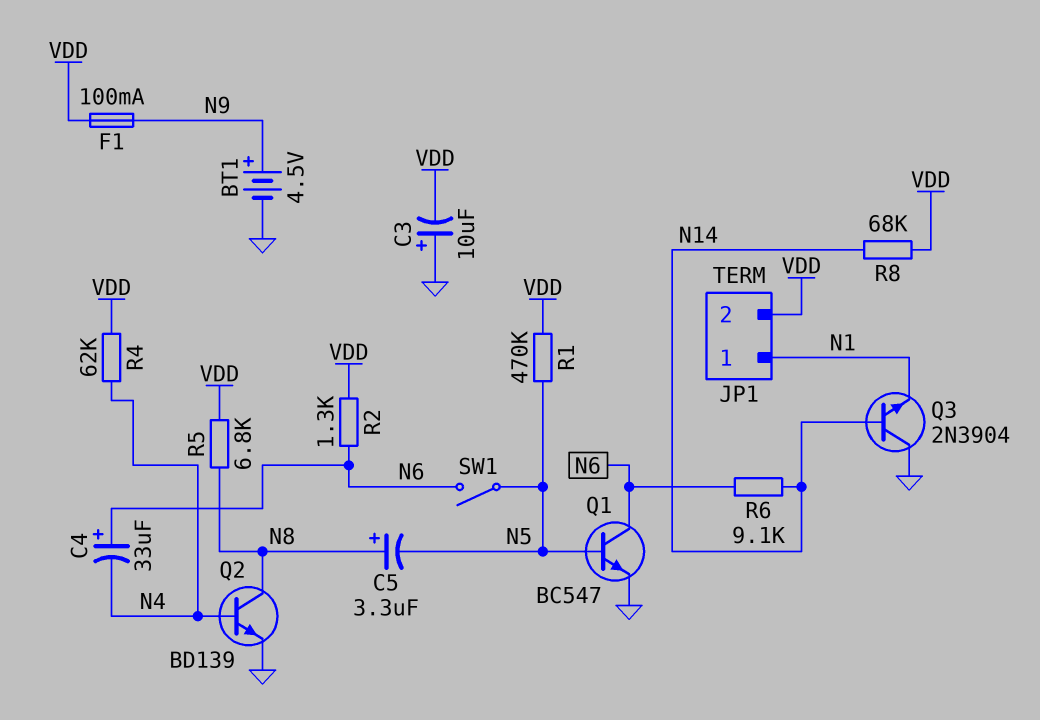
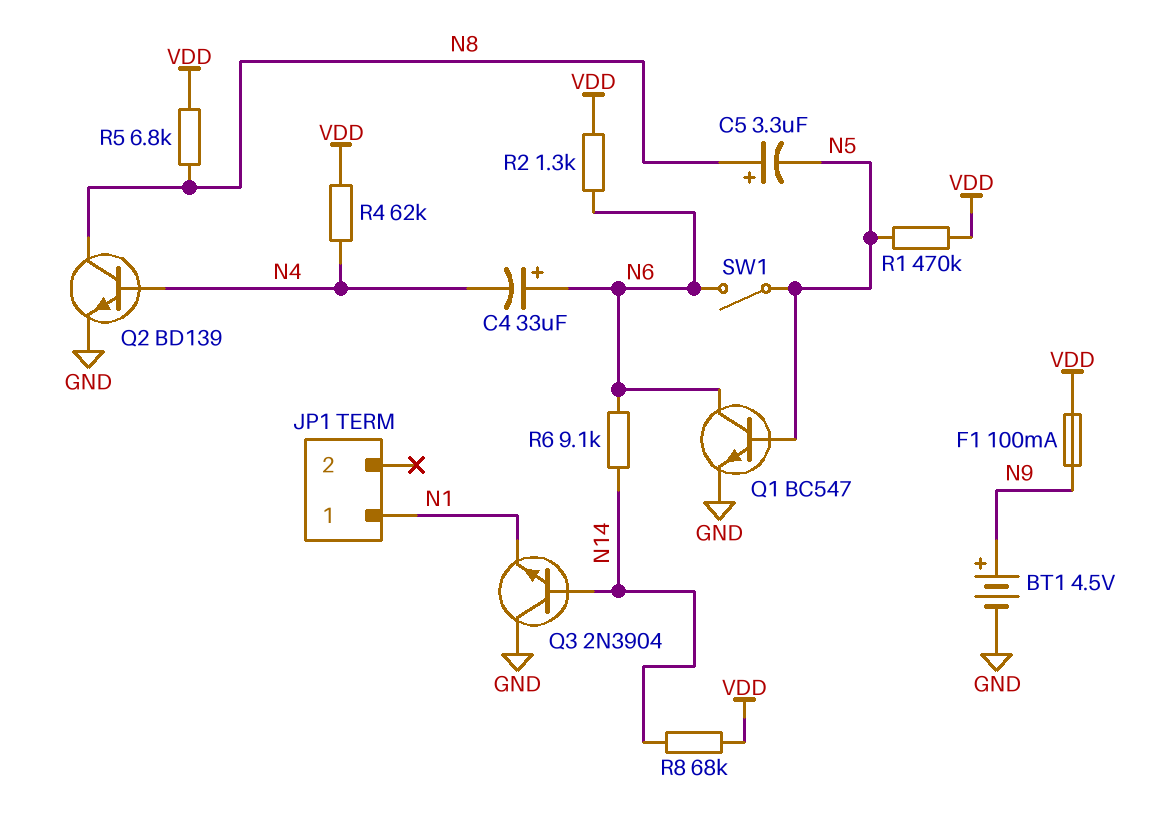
C3: 10uF (plus GND, minus VDD) -> none
JP1 pin 2: VDD -> none

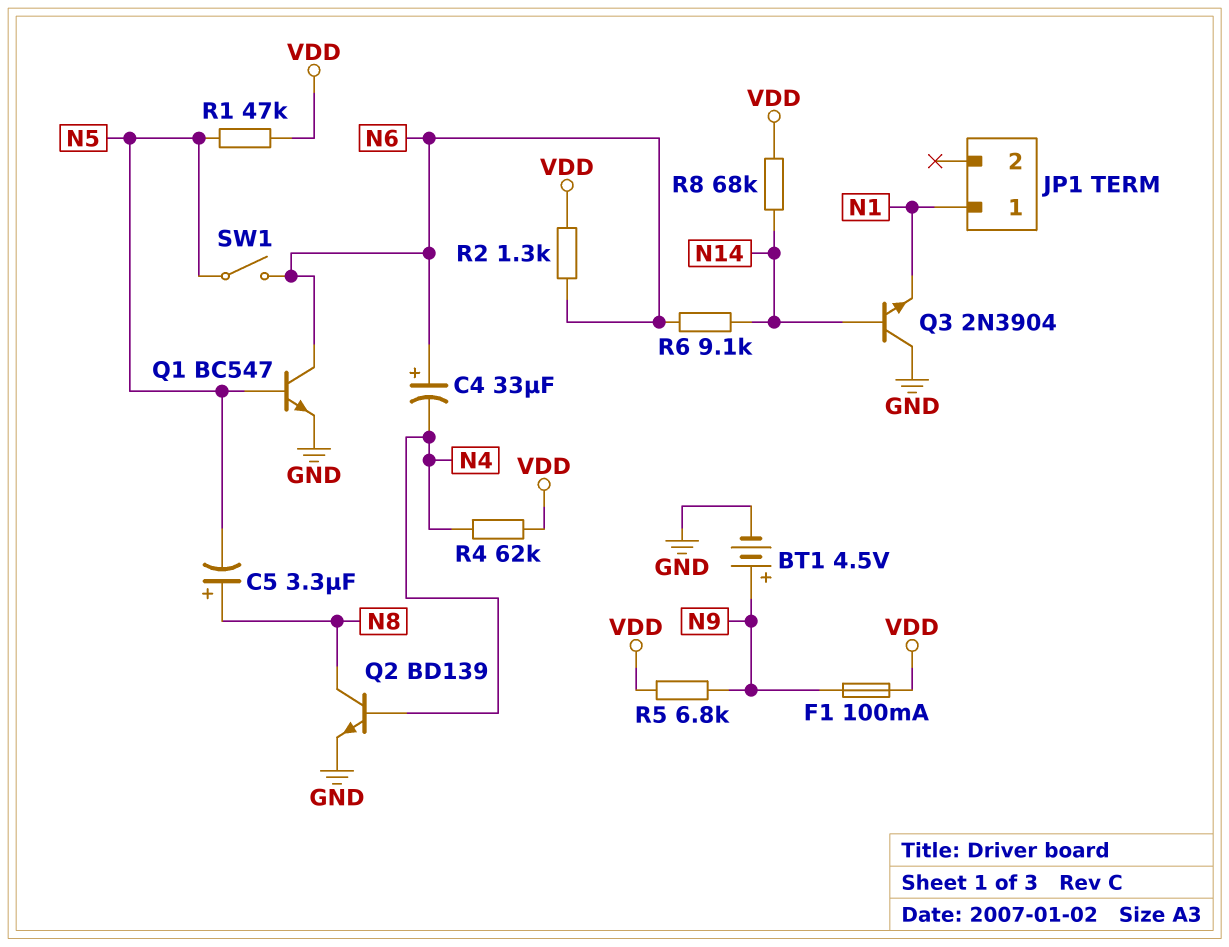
R1: 470k (N5, VDD) -> 47k (N5, VDD)
R5: 6.8k (N8, VDD) -> 6.8k (N9, VDD)

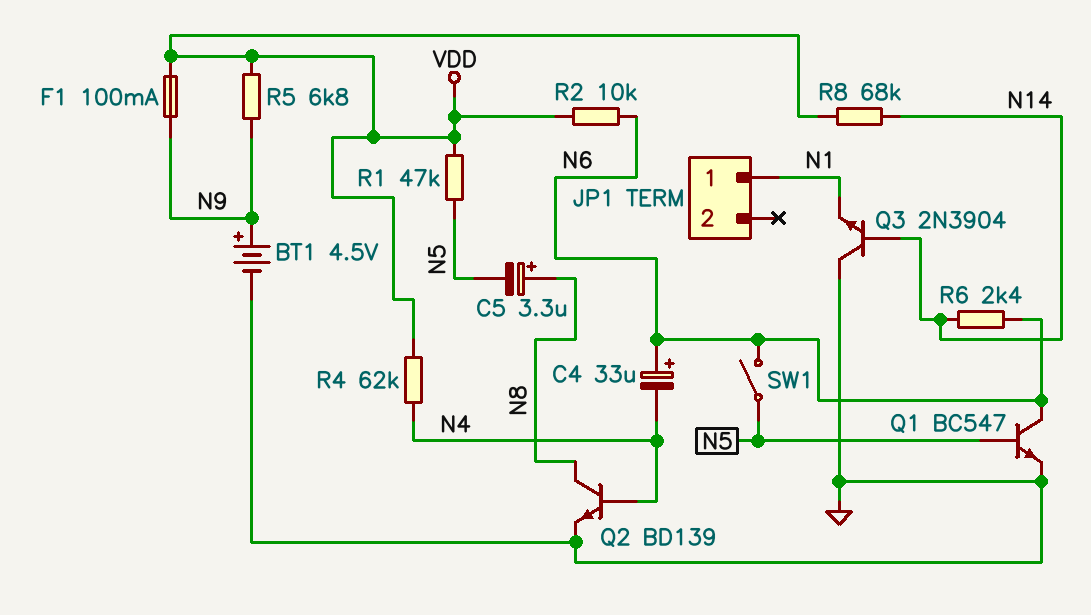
R2: 1.3k (N6, VDD) -> 10k (N6, VDD)
R6: 9.1k (N6, N14) -> 2.4k (N6, N14)

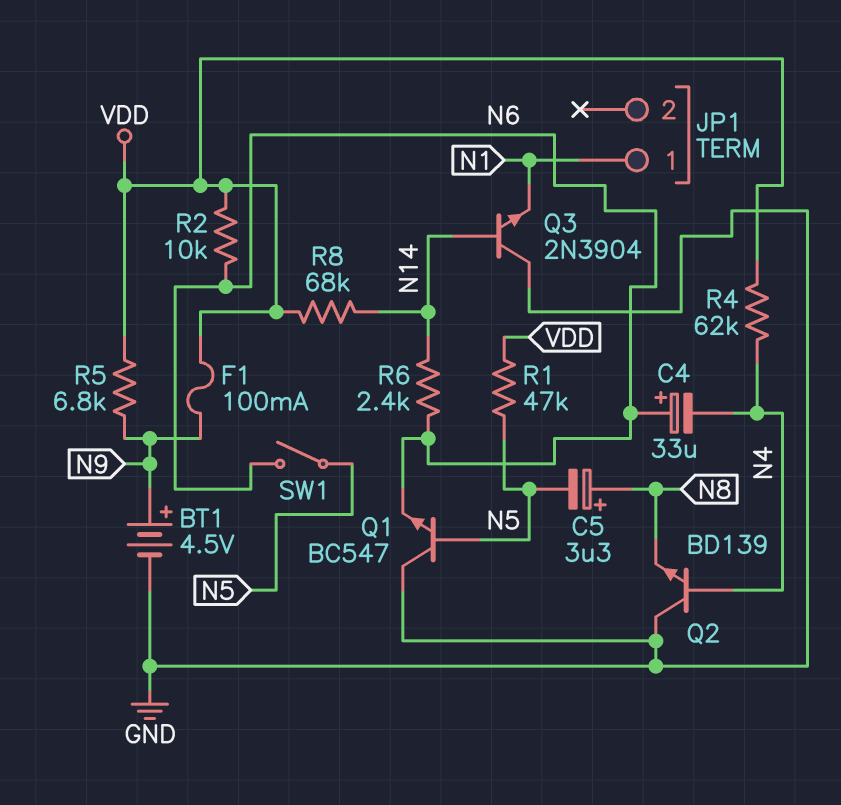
Q1: NPN BC547 (B N5, C N6, E GND) -> NPN BC547 (B N5, C GND, E N6)
Q2: NPN BD139 (B N4, C N8, E GND) -> NPN BD139 (B N4, C GND, E N8)

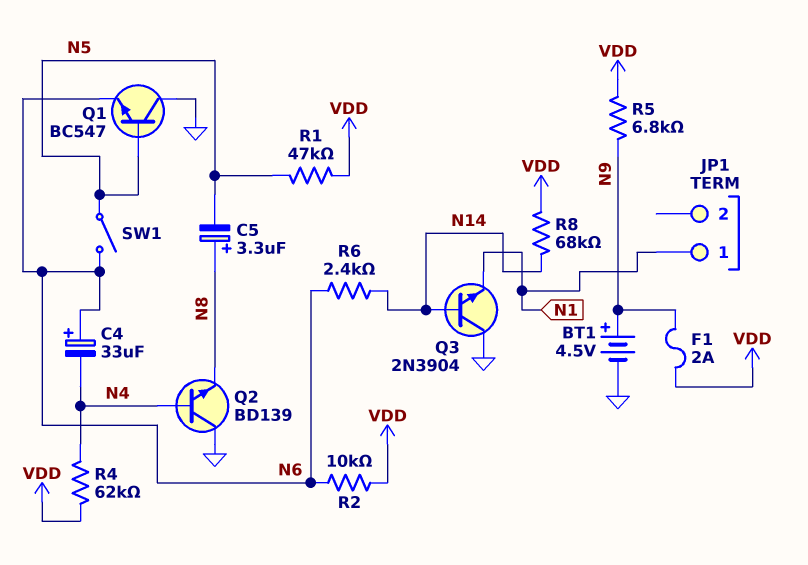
F1: 100mA (N9, VDD) -> 2A (N9, VDD)

